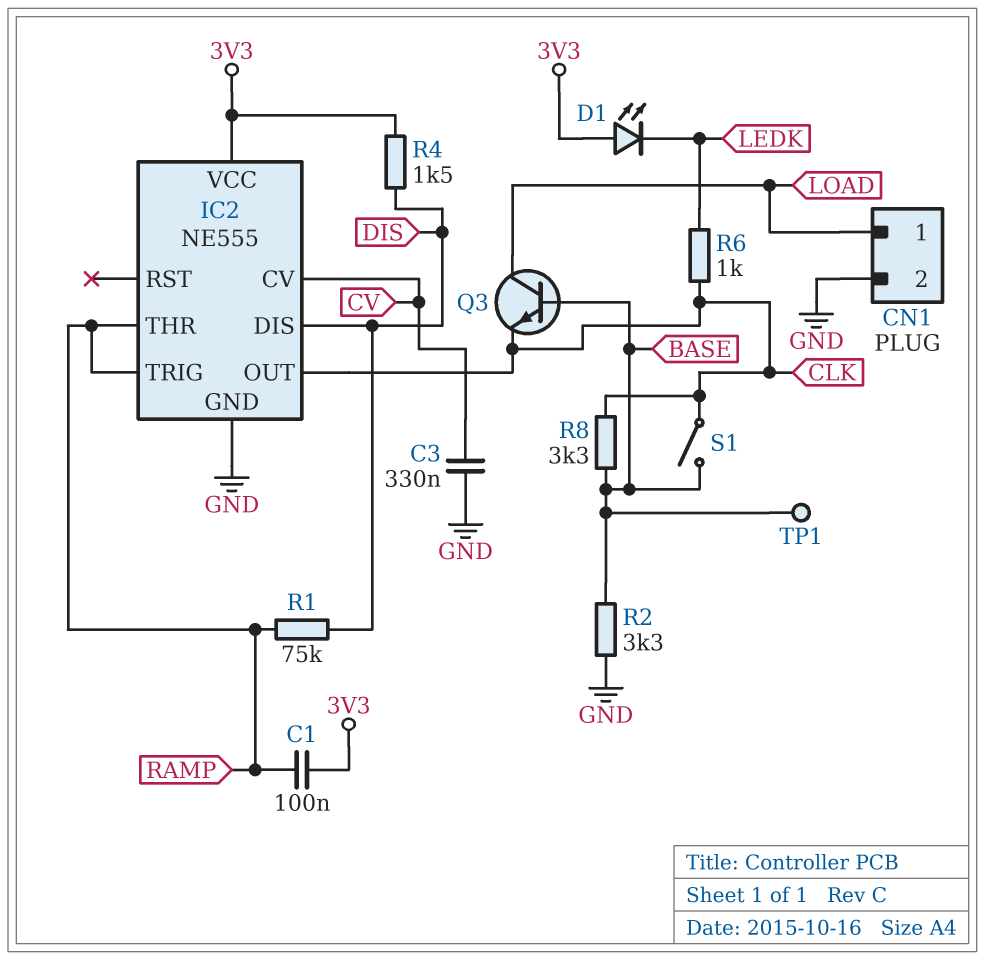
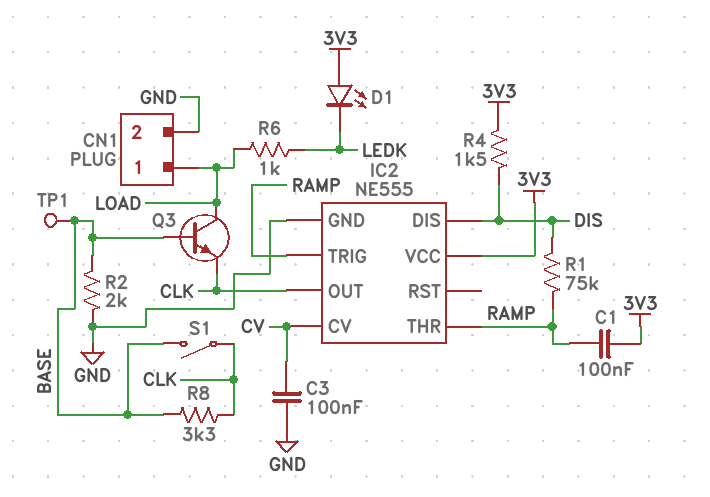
C3: 330nF (CV, GND) -> 100nF (CV, GND)
R2: 3.3k (BASE, GND) -> 2k (BASE, GND)
R6: 1k (CLK, LEDK) -> 1k (LEDK, LOAD)

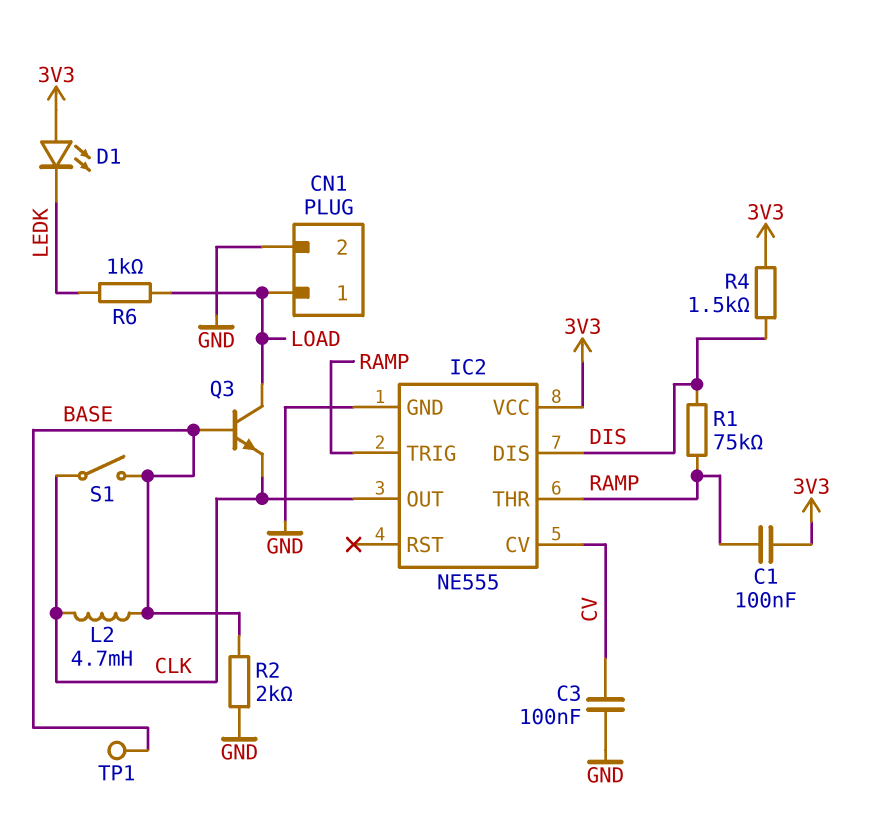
L2: none -> 4.7mH (BASE, CLK)
R8: 3.3k (BASE, CLK) -> none

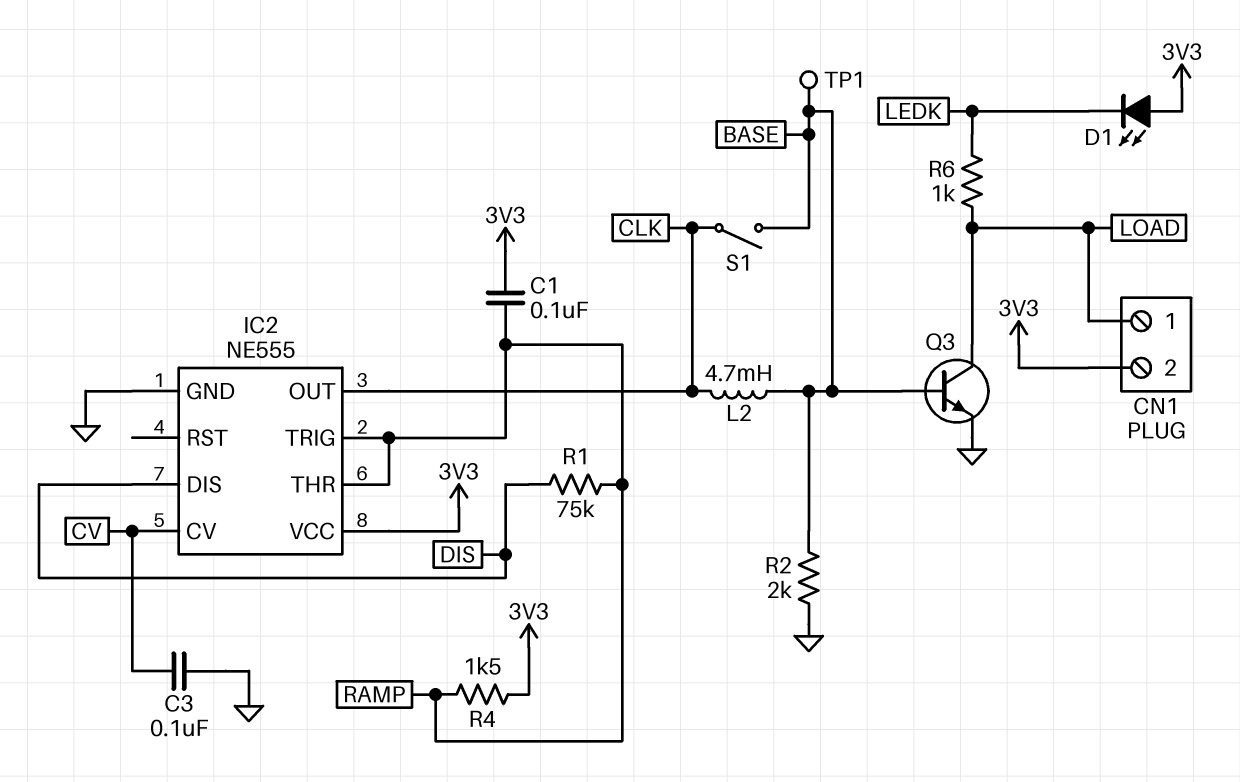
CN1 pin 2: GND -> 3V3
Q3: NPN (B BASE, C LOAD, E CLK) -> NPN (B BASE, C LOAD, E GND)
R4: 1.5k (3V3, DIS) -> 1.5k (3V3, RAMP)

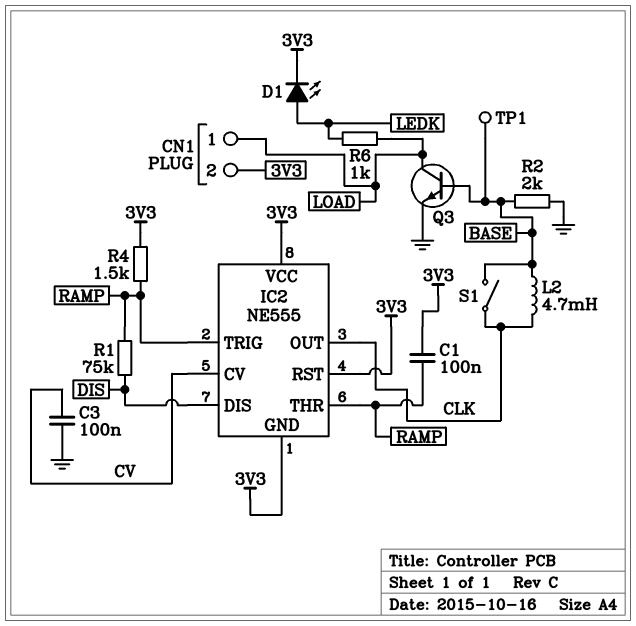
D1: LED (A 3V3, K LEDK) -> LED (A LEDK, K 3V3)
IC2 pin GND: GND -> 3V3
IC2 pin RST: none -> 3V3

